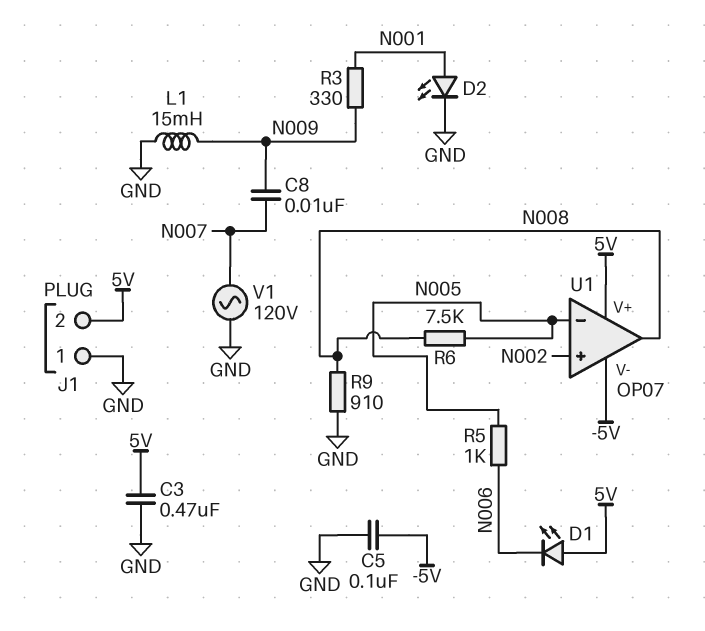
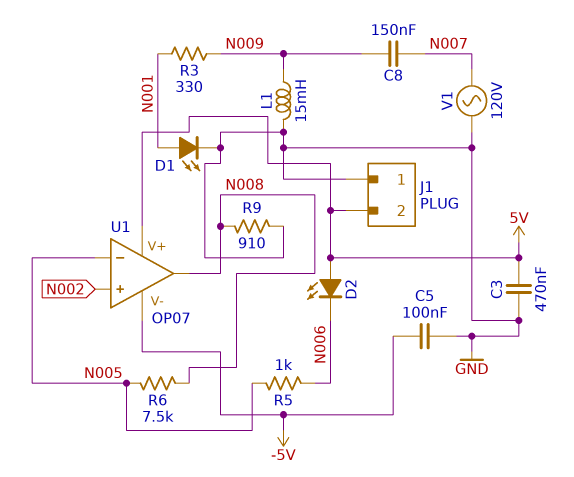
C8: 10nF (N007, N009) -> 150nF (N007, N009)
D1: LED (A 5V, K N006) -> LED (A N001, K GND)
D2: LED (A N001, K GND) -> LED (A 5V, K N006)

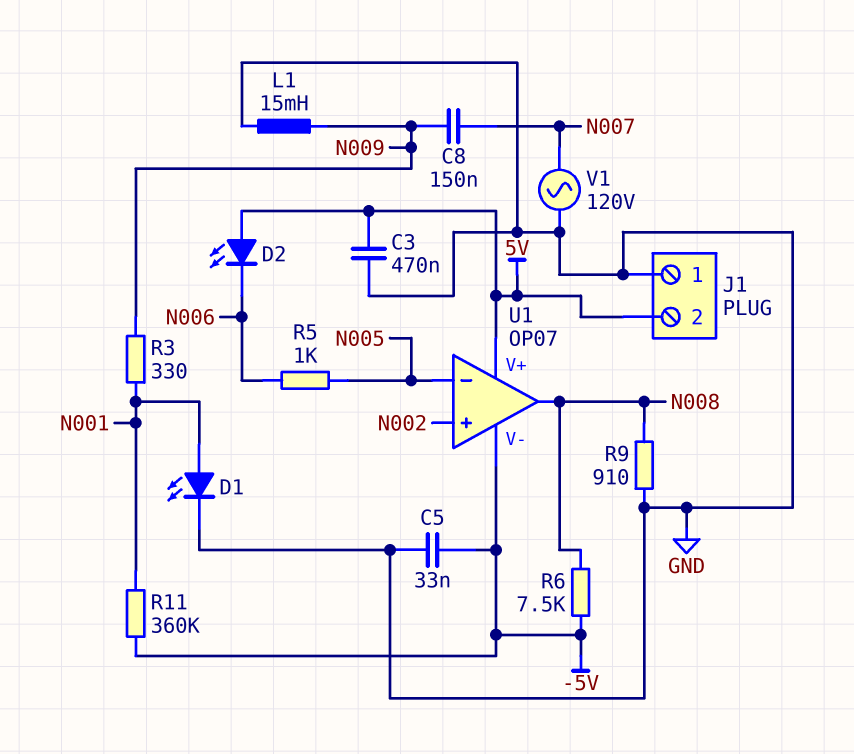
C5: 100nF (-5V, GND) -> 33nF (-5V, GND)
R6: 7.5k (N005, N008) -> 7.5k (-5V, N008)
R11: none -> 360k (-5V, N001)

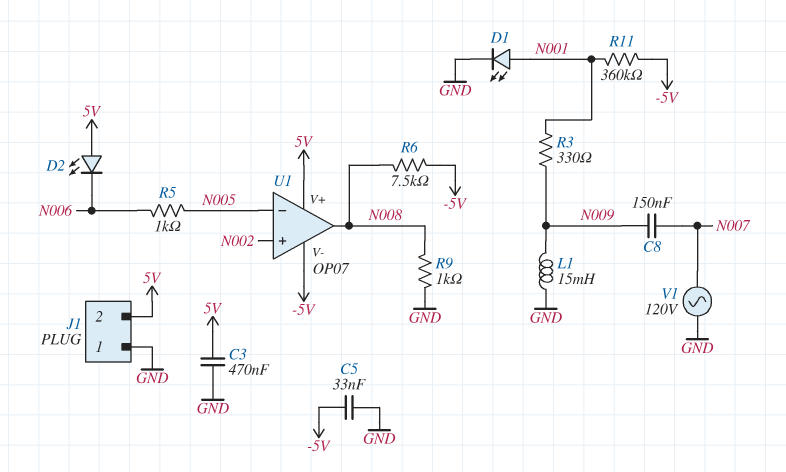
R9: 910 (GND, N008) -> 1k (GND, N008)

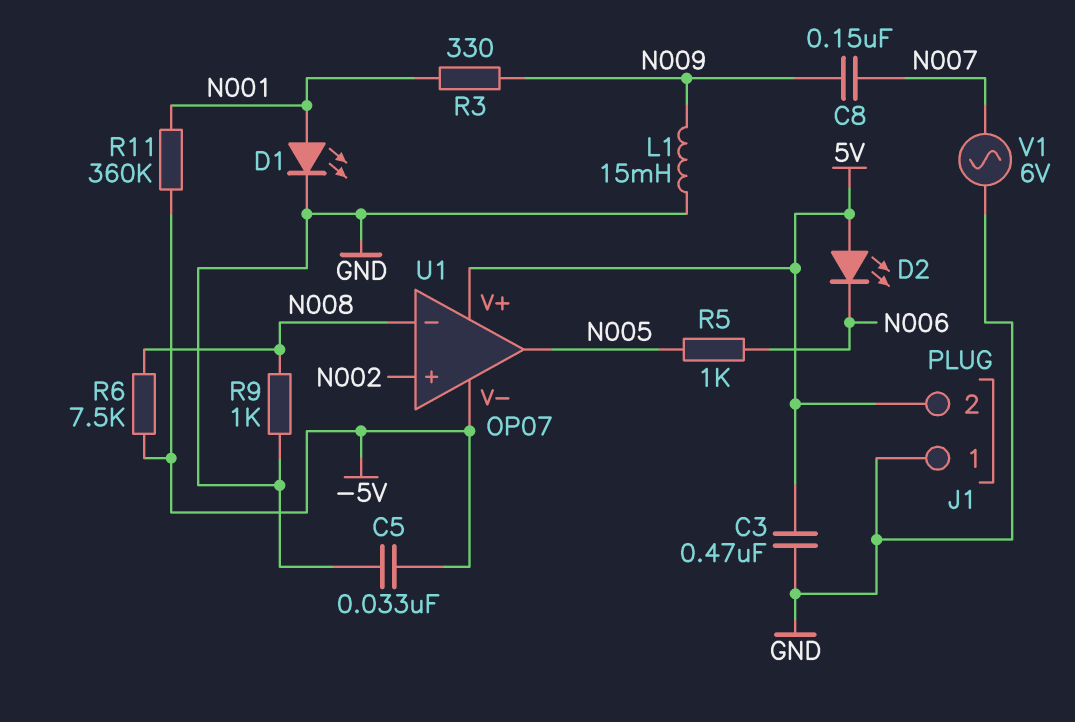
U1 pin in-: N005 -> N008
U1 pin out: N008 -> N005
V1: AC 120V (GND, N007) -> AC 6V (GND, N007)

